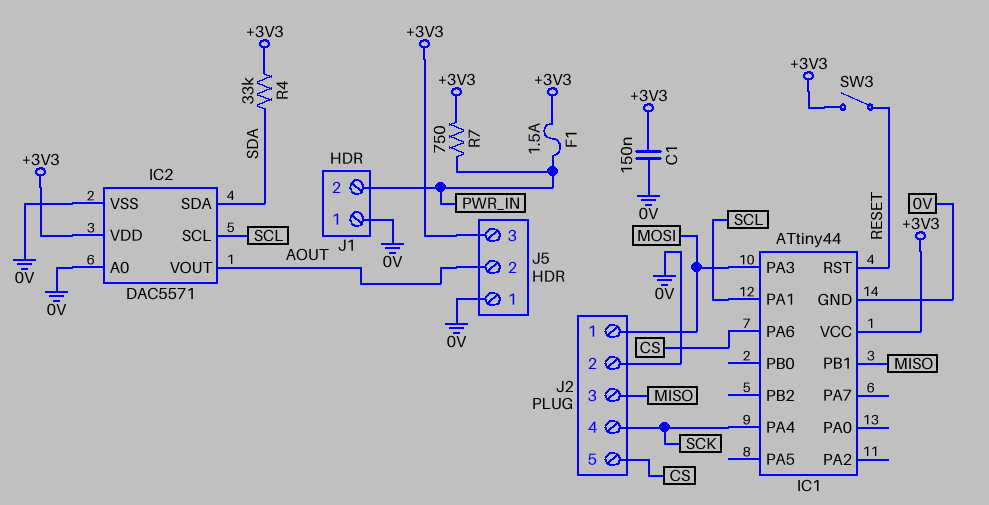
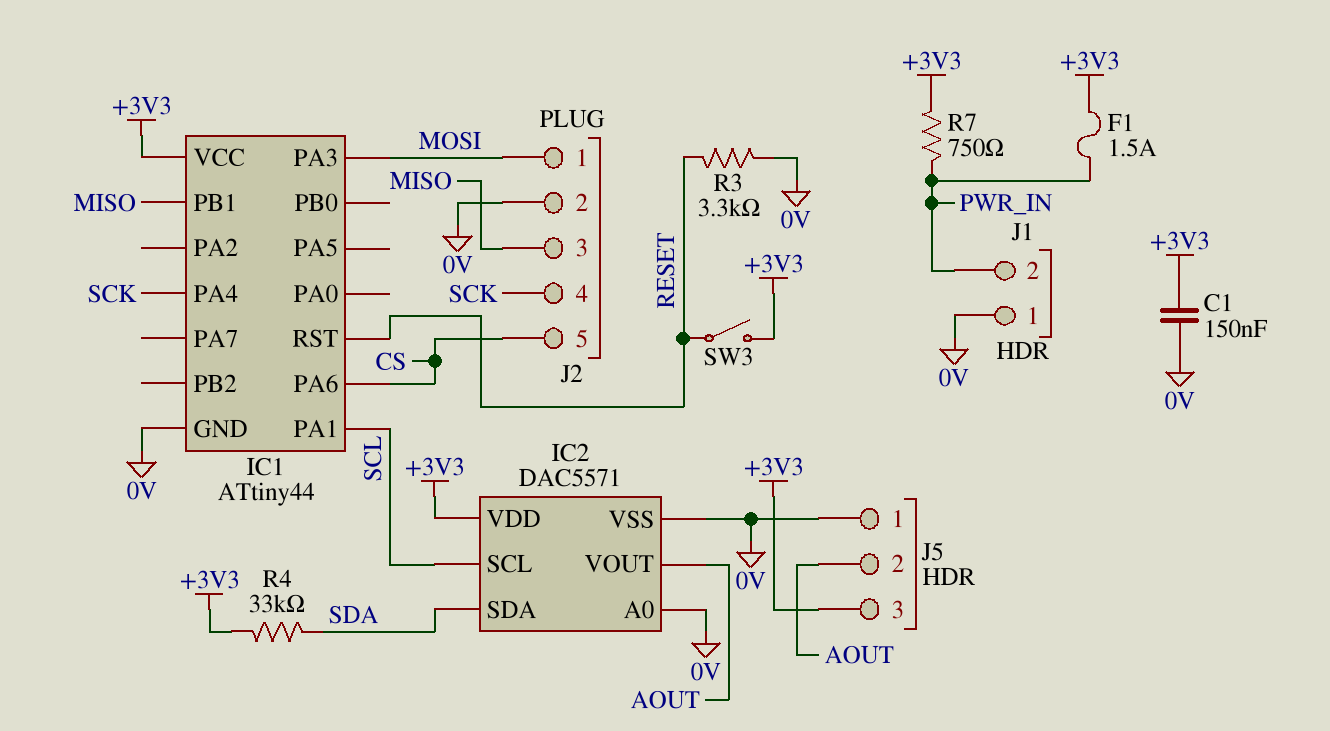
R3: none -> 3.3k (0V, RESET)

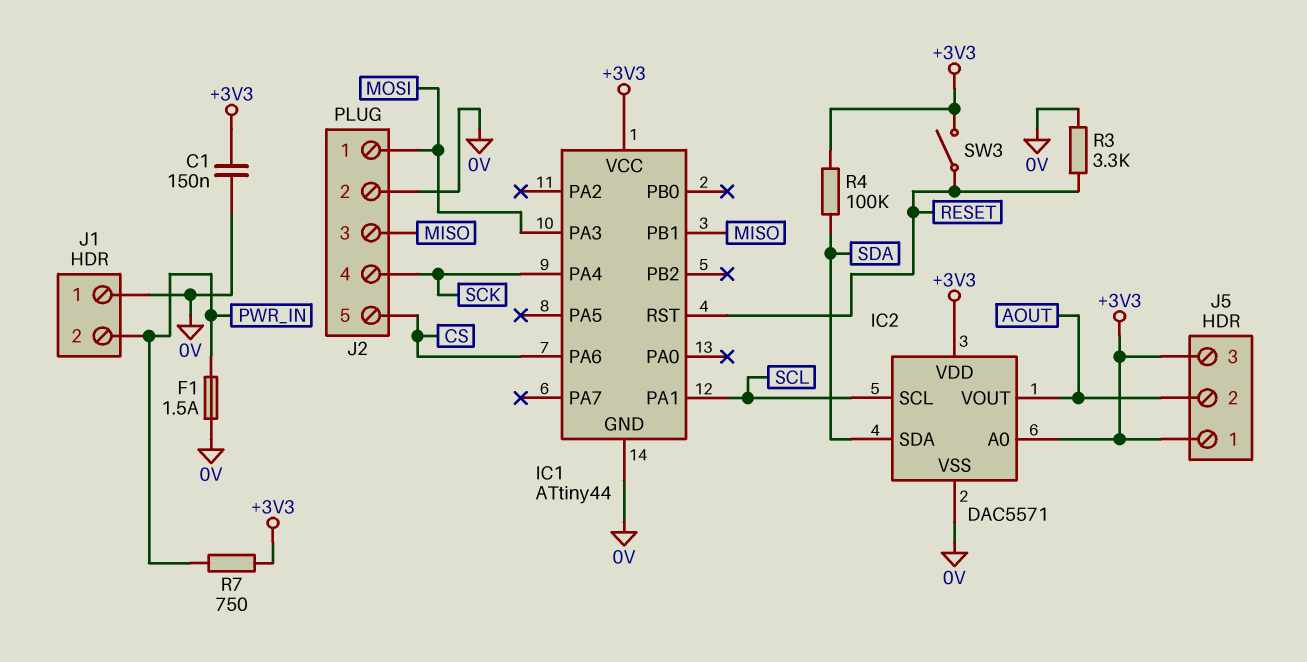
F1: 1.5A (+3V3, PWR_IN) -> 1.5A (0V, PWR_IN)
IC2 pin A0: 0V -> +3V3
J5 pin 1: 0V -> +3V3
R4: 33k (+3V3, SDA) -> 100k (+3V3, SDA)

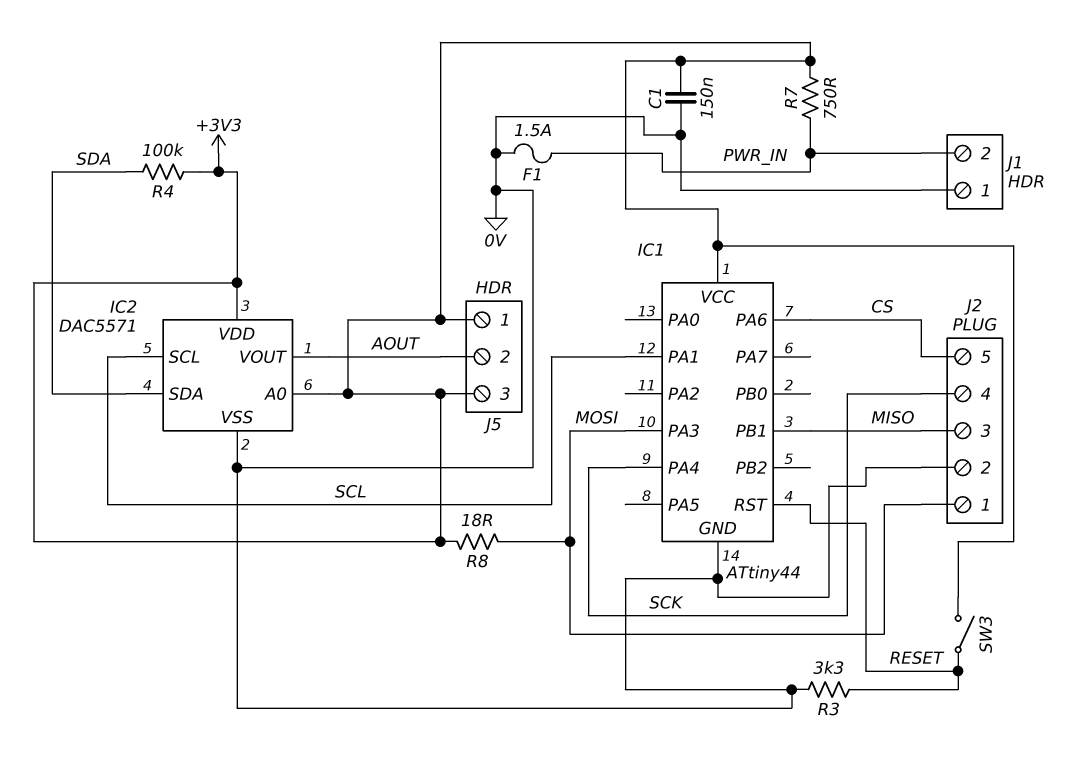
R8: none -> 18 (+3V3, MOSI)

